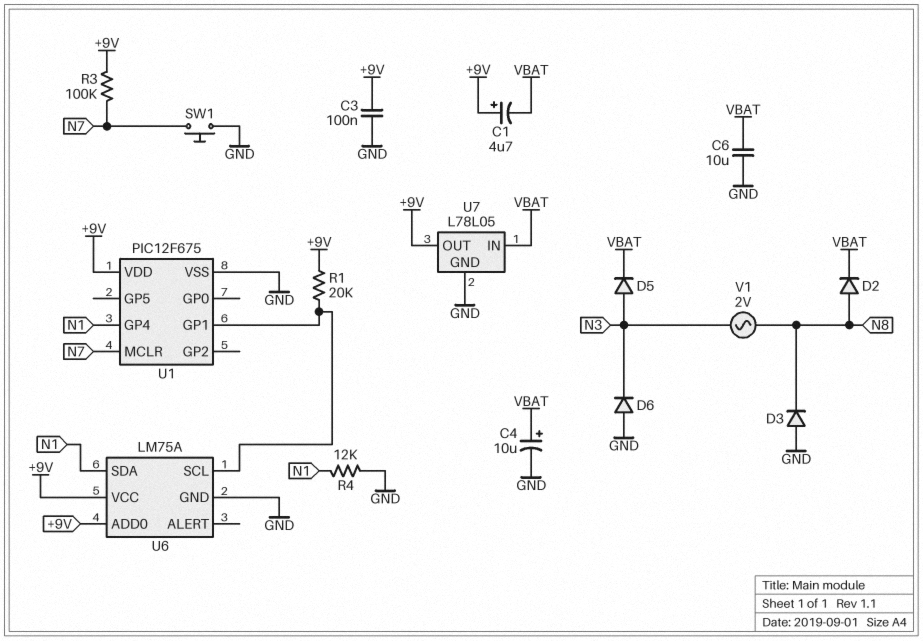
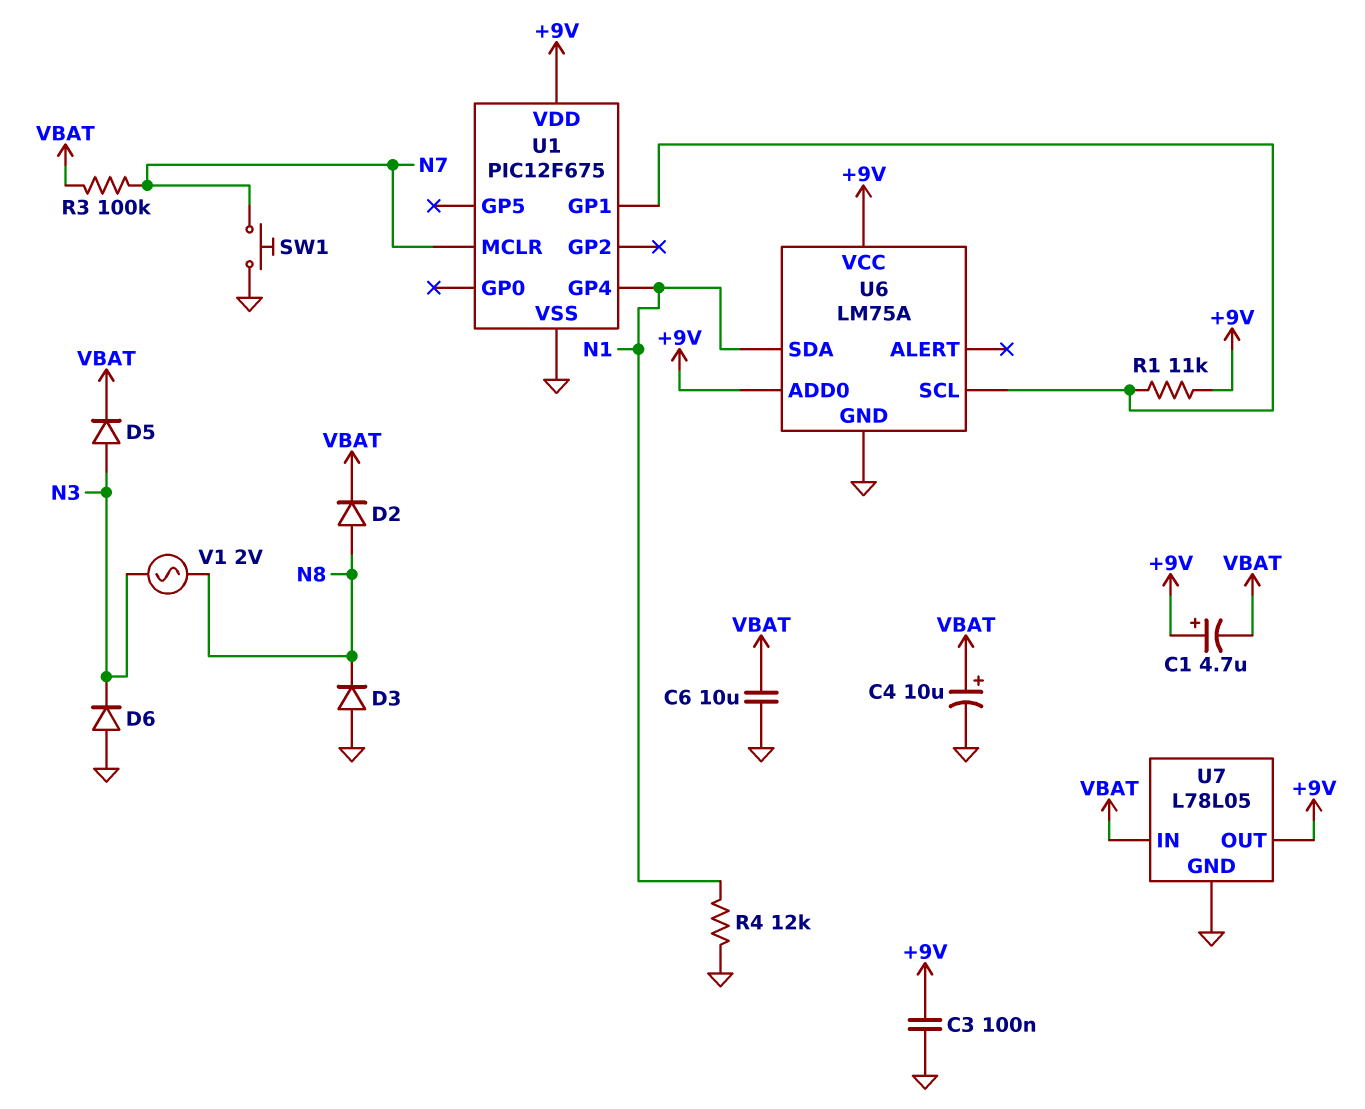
R1: 20k (+9V, U1/GP1) -> 11k (+9V, U1/GP1)
R3: 100k (+9V, N7) -> 100k (N7, VBAT)

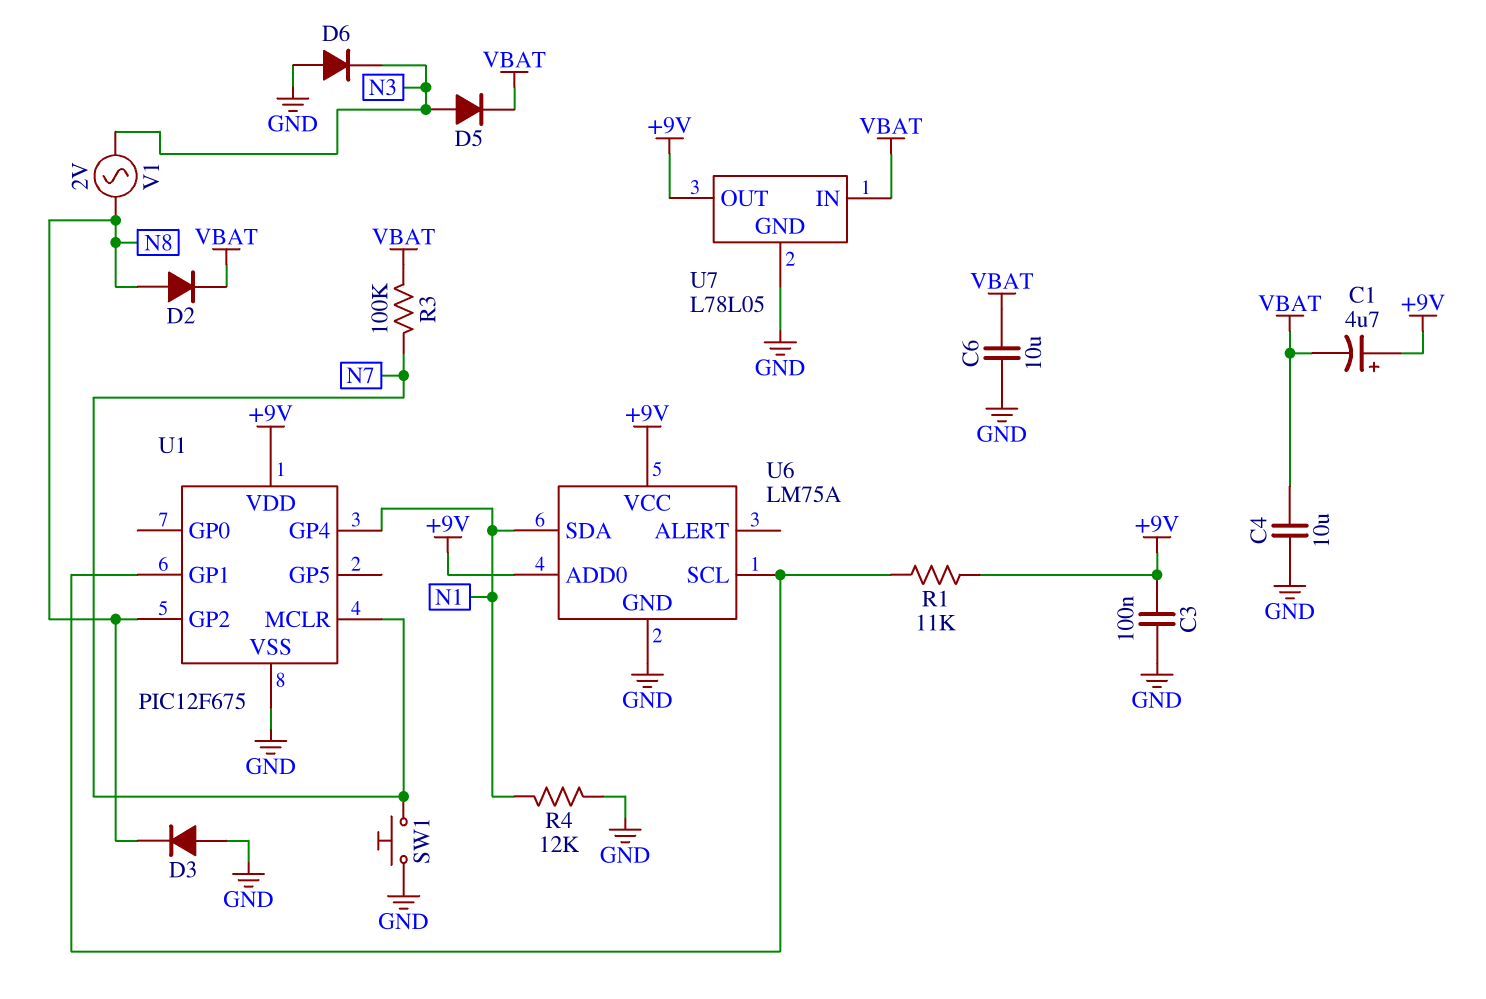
C4: 10uF (plus VBAT, minus GND) -> 10uF (GND, VBAT)
U1 pin GP2: none -> N8

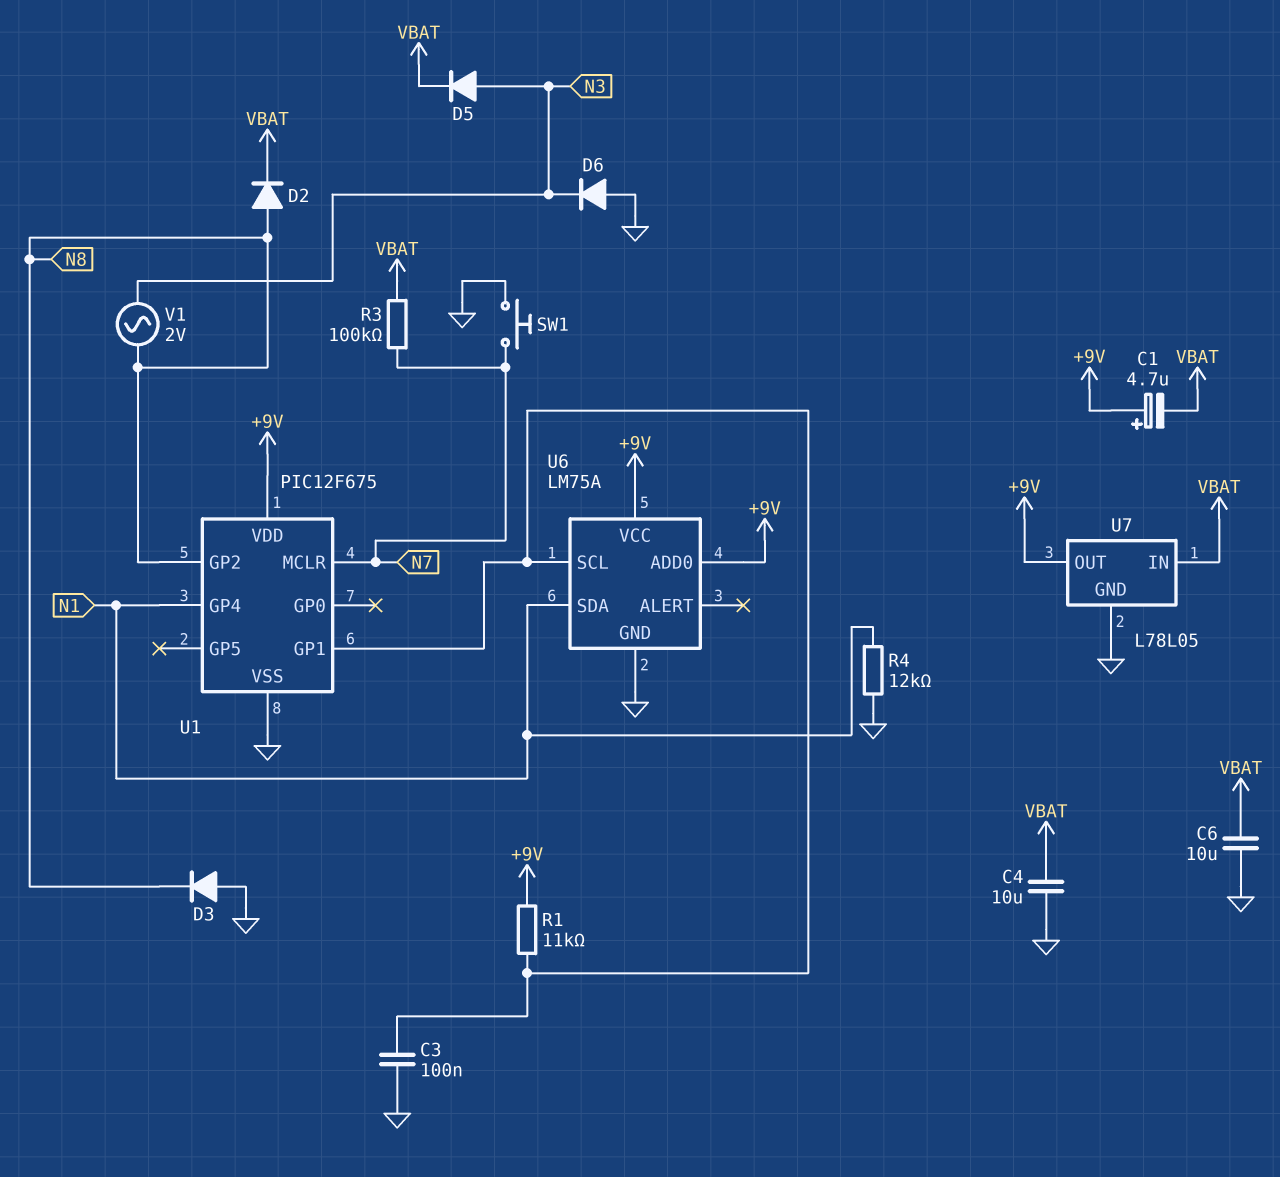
C3: 100nF (+9V, GND) -> 100nF (GND, U1/GP1)

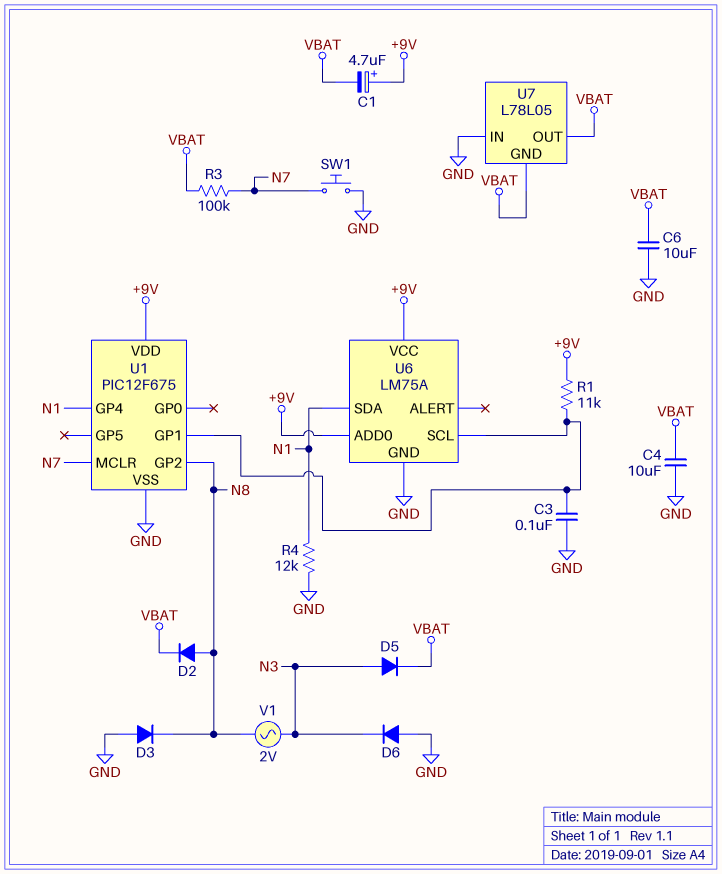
U7 pin GND: GND -> VBAT
U7 pin IN: VBAT -> GND
U7 pin OUT: +9V -> VBAT

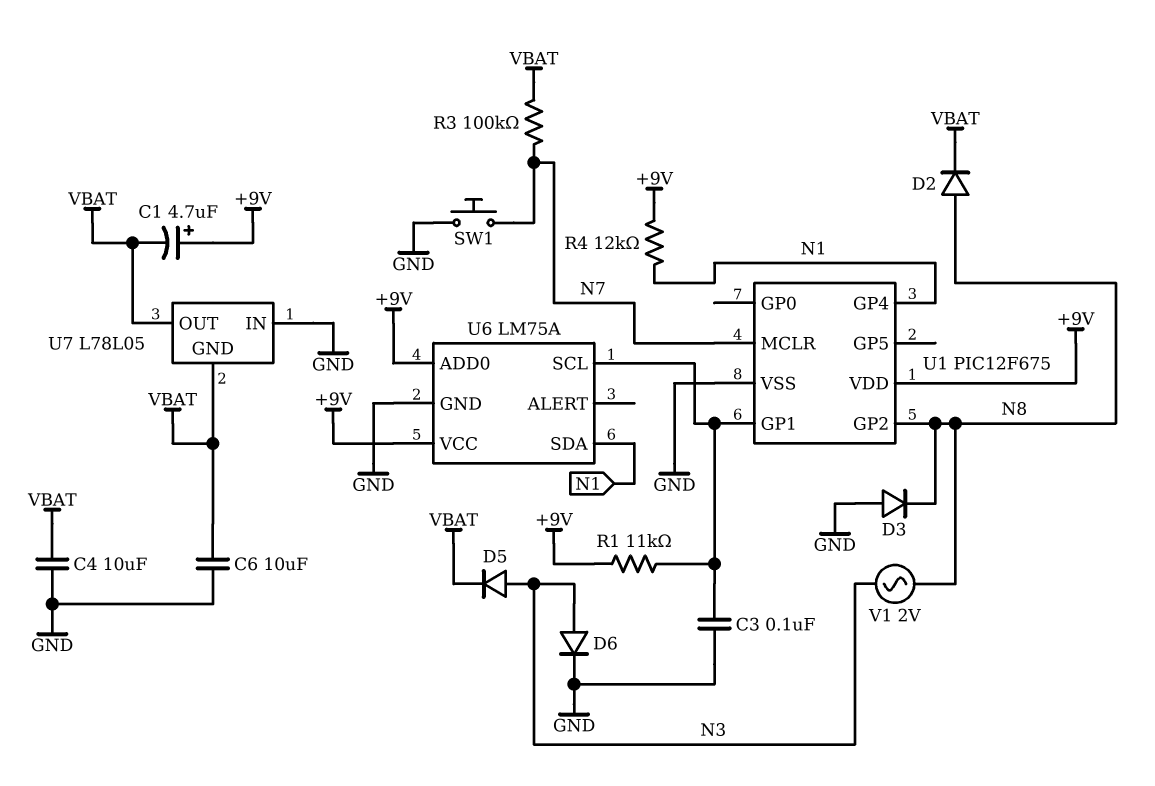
D6: diode (A GND, K N3) -> diode (A N3, K GND)
R4: 12k (GND, N1) -> 12k (+9V, N1)

